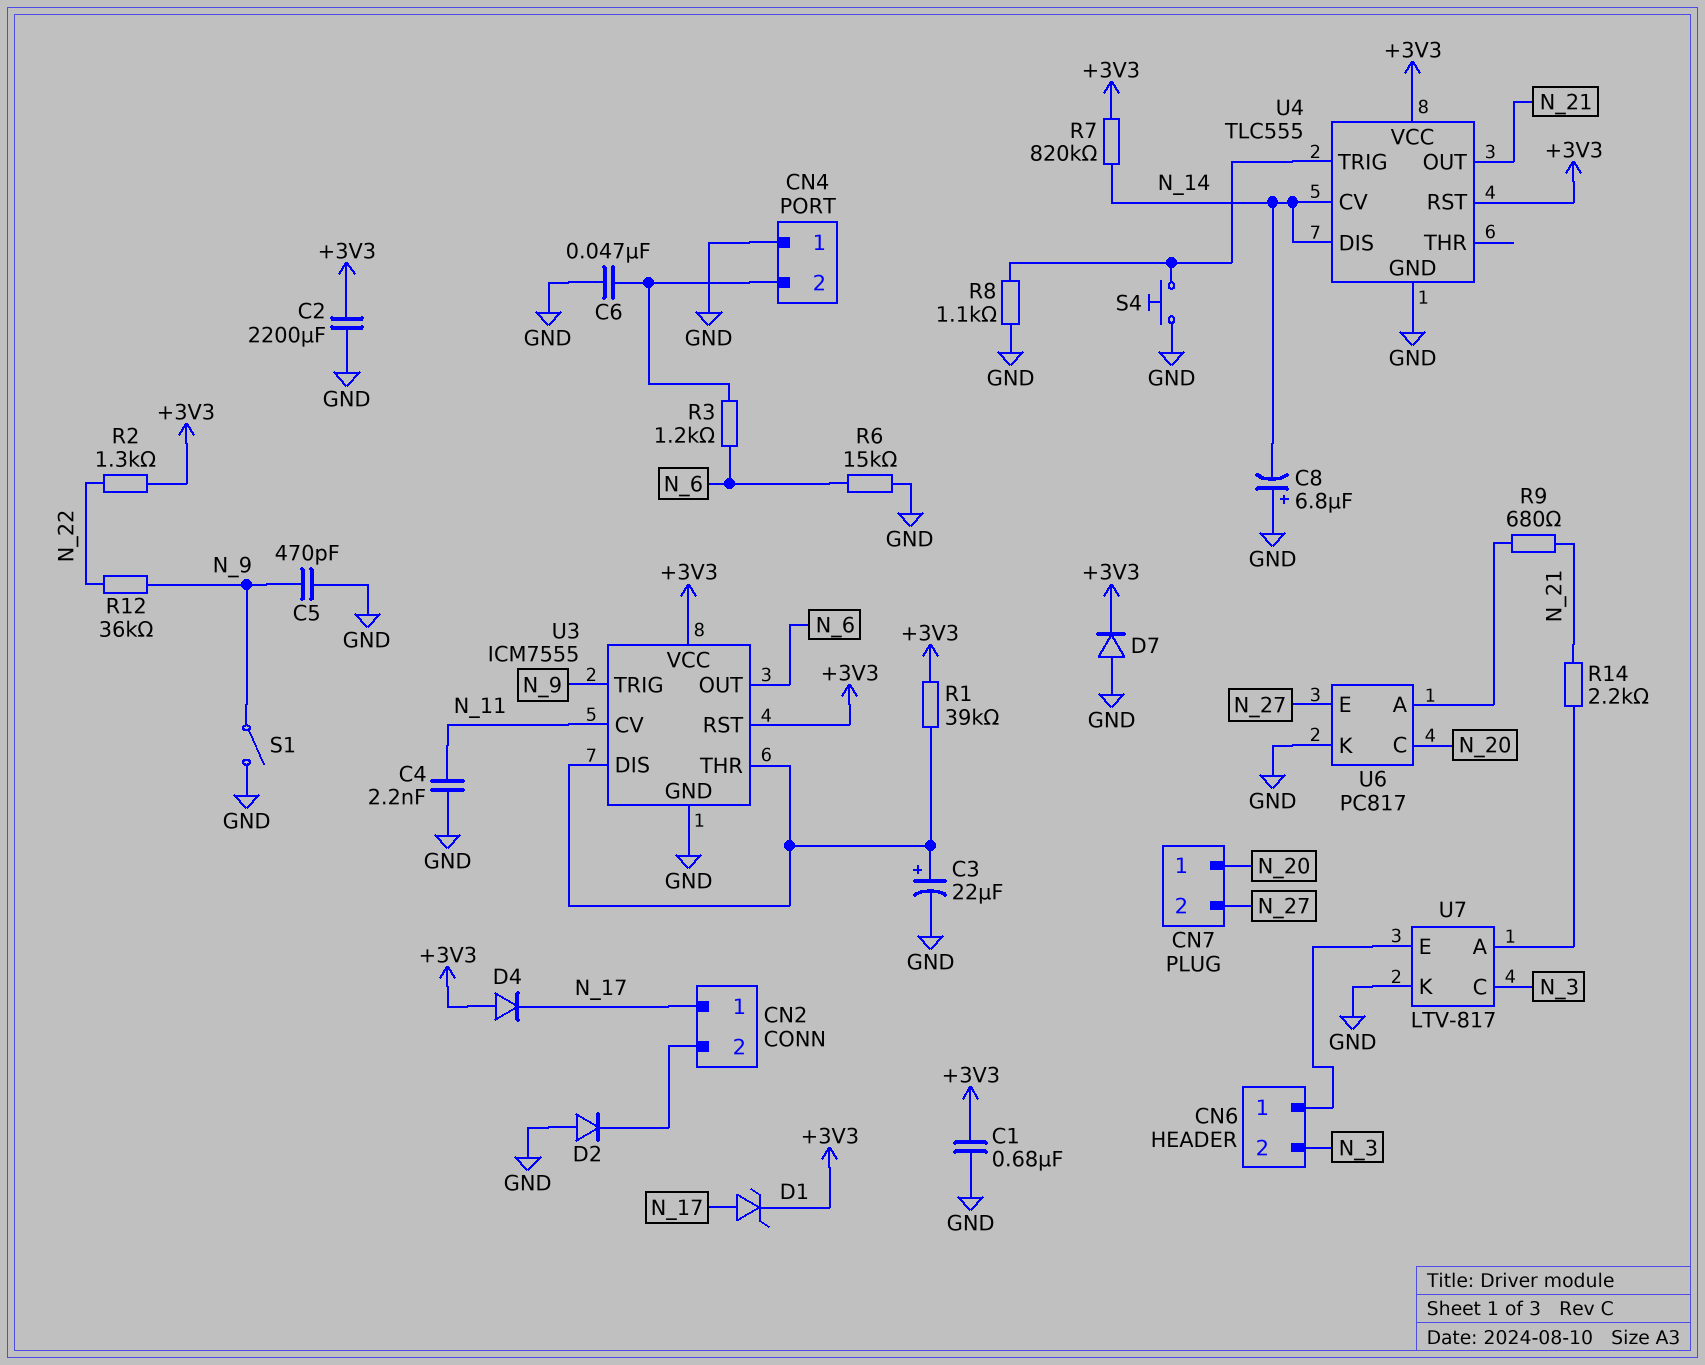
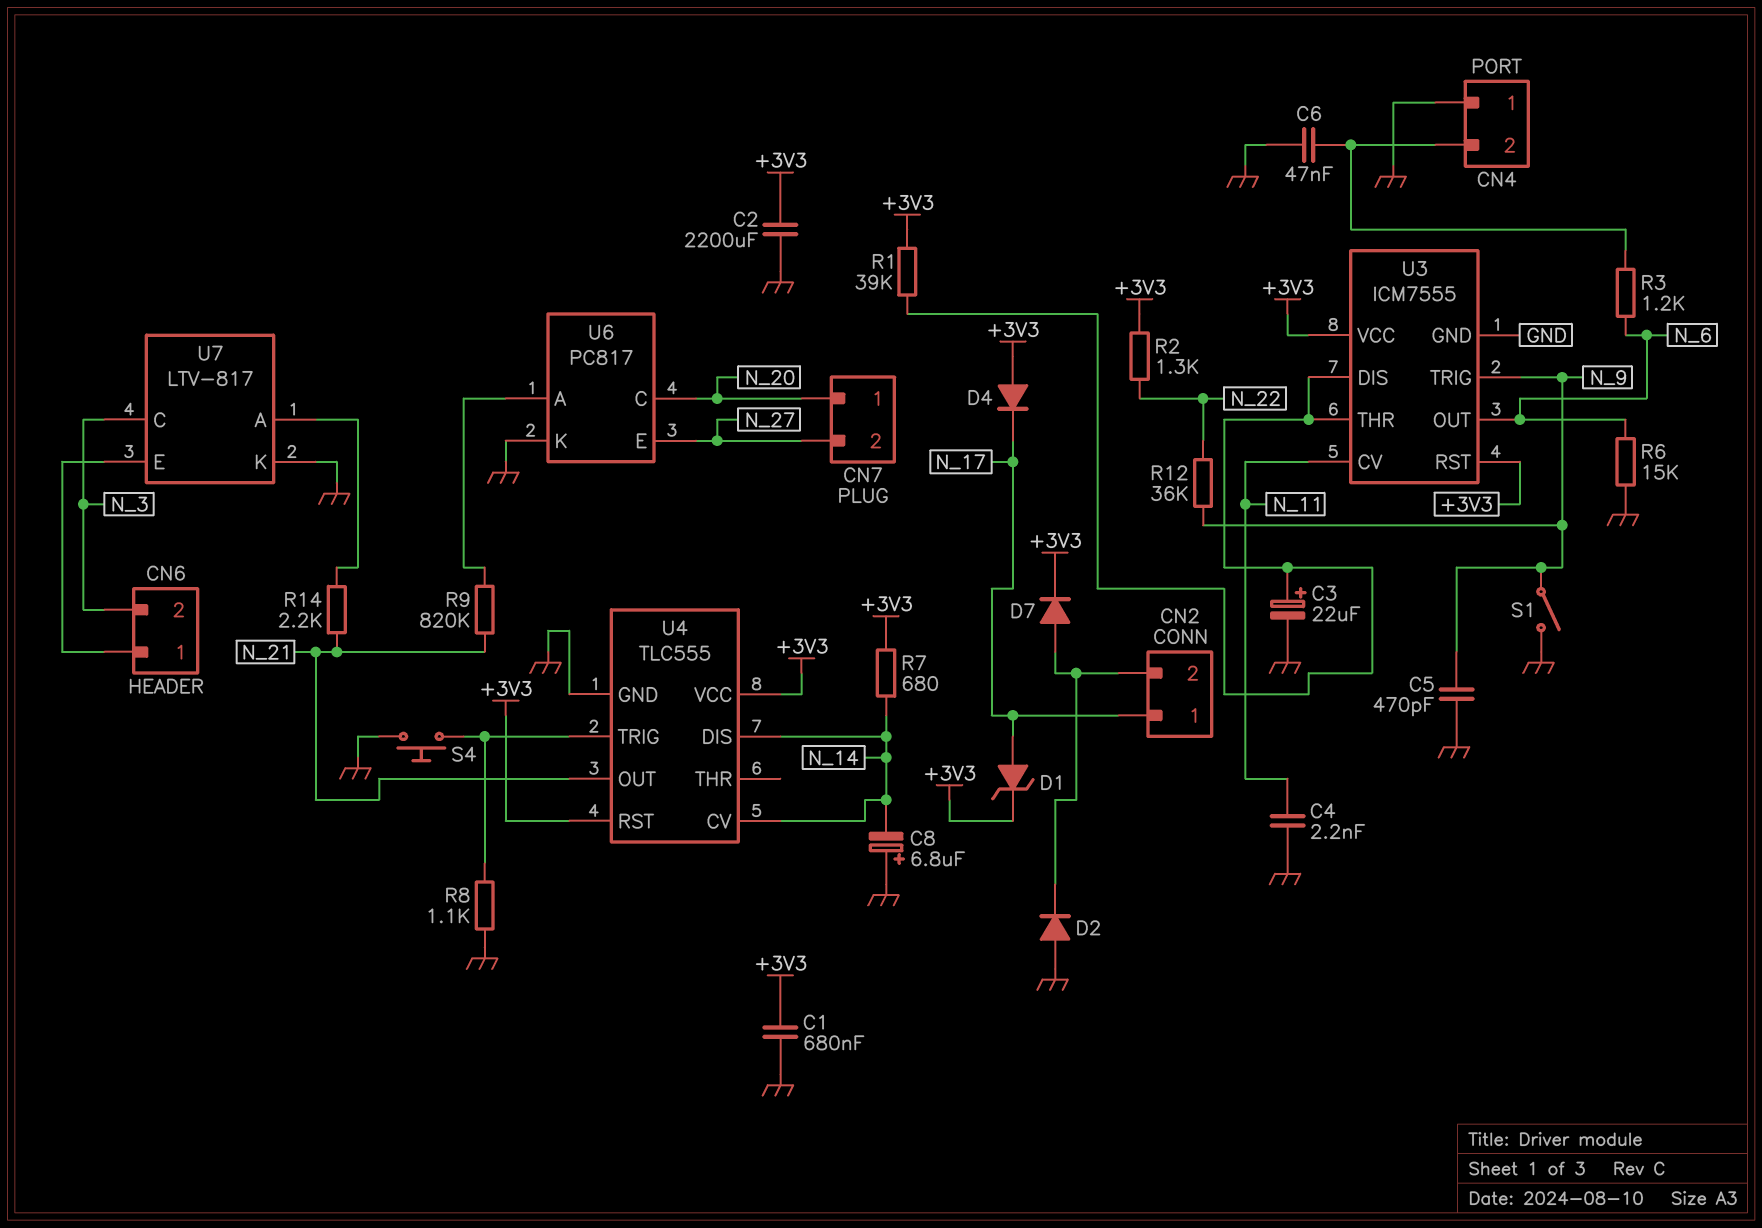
D7: diode (A GND, K +3V3) -> diode (A CN2/2, K +3V3)
R7: 820k (+3V3, N_14) -> 680 (+3V3, N_14)
R9: 680 (N_21, U6/A) -> 820k (N_21, U6/A)

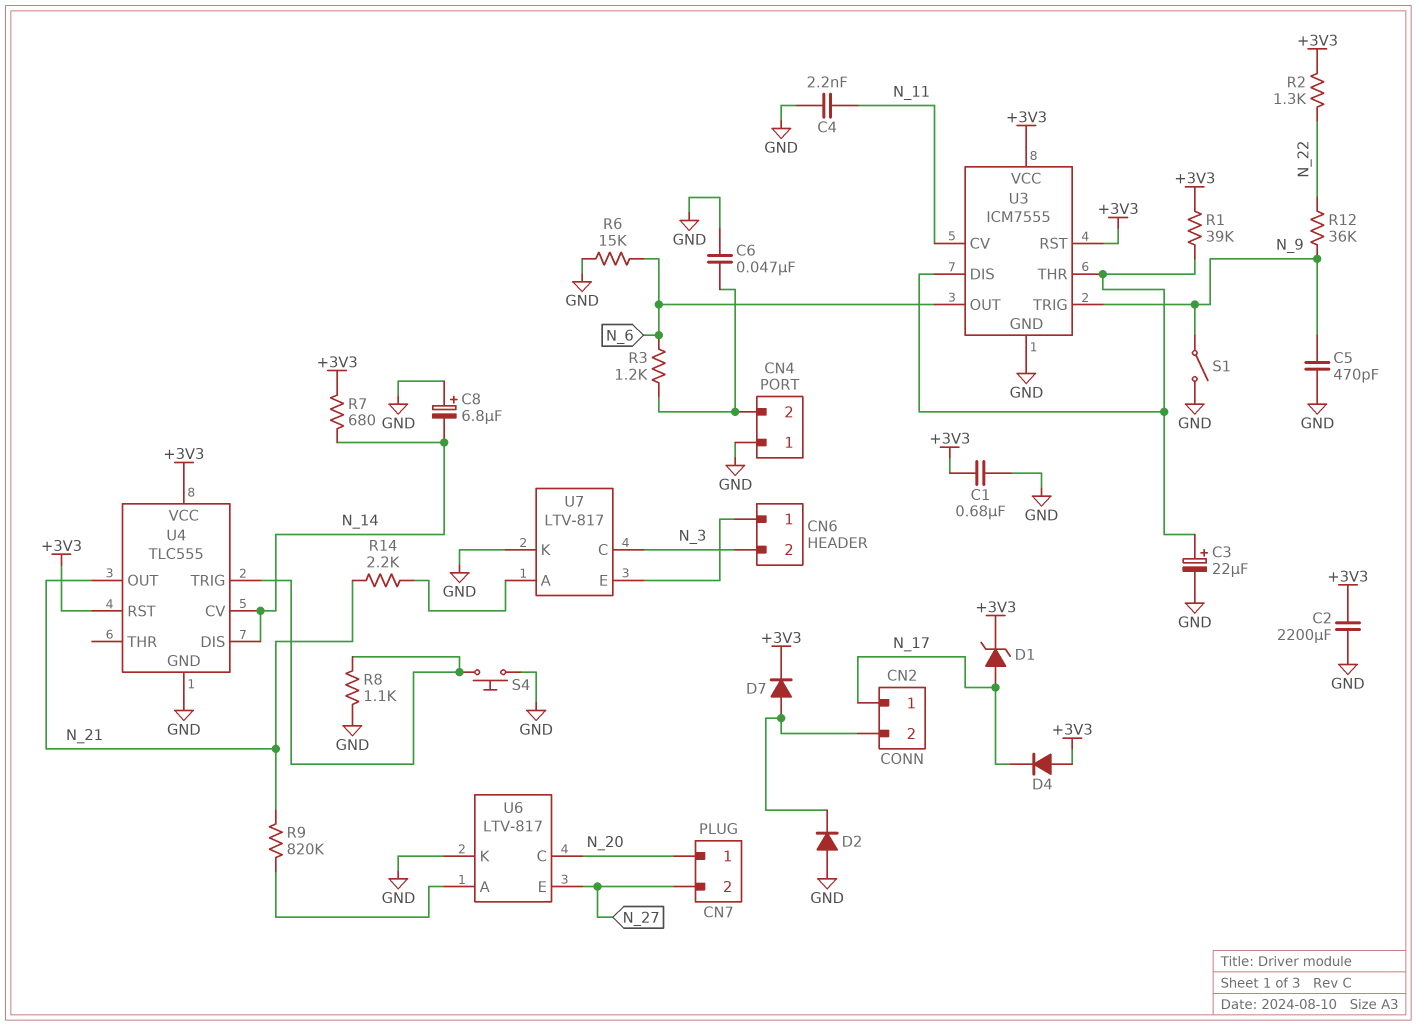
U6: PC817 -> LTV-817

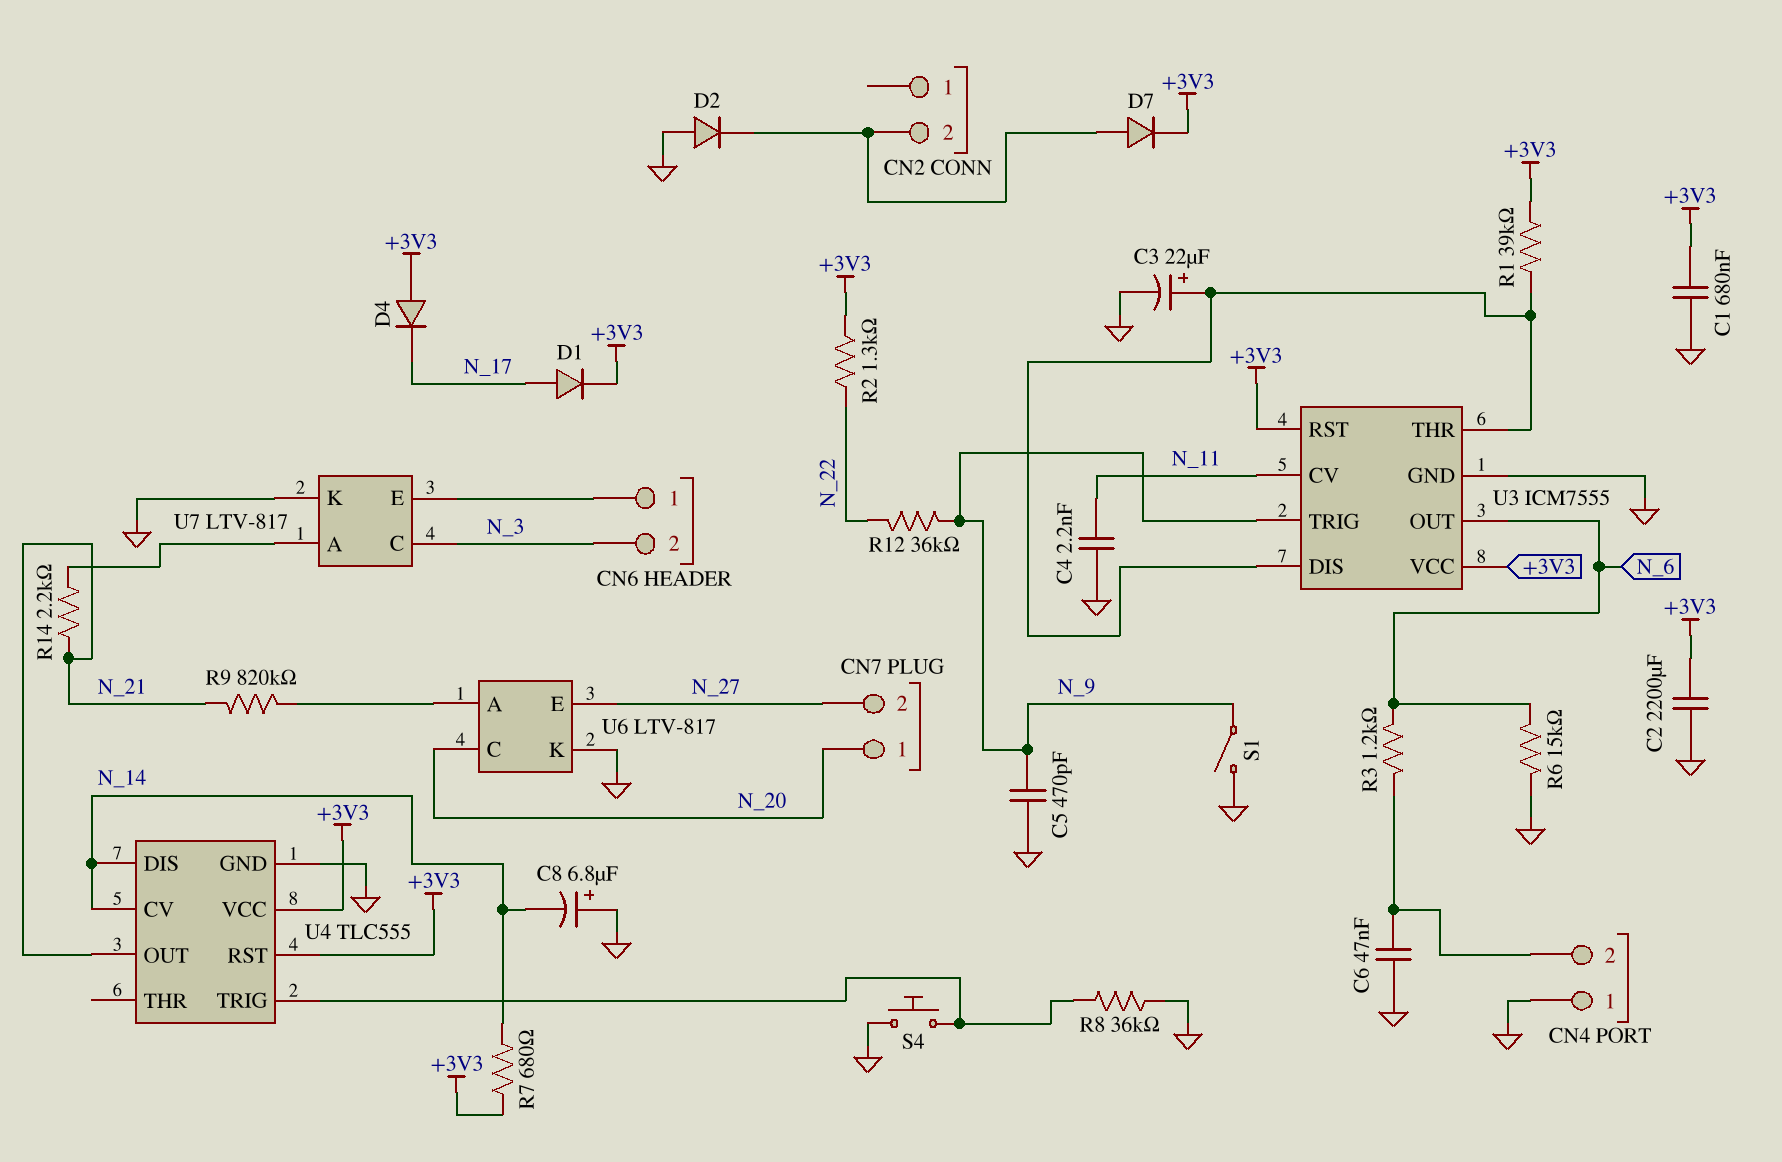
CN2 pin 1: N_17 -> none
D1: zener (A N_17, K +3V3) -> diode (A N_17, K +3V3)
R8: 1.1k (GND, U4/TRIG) -> 36k (GND, U4/TRIG)

